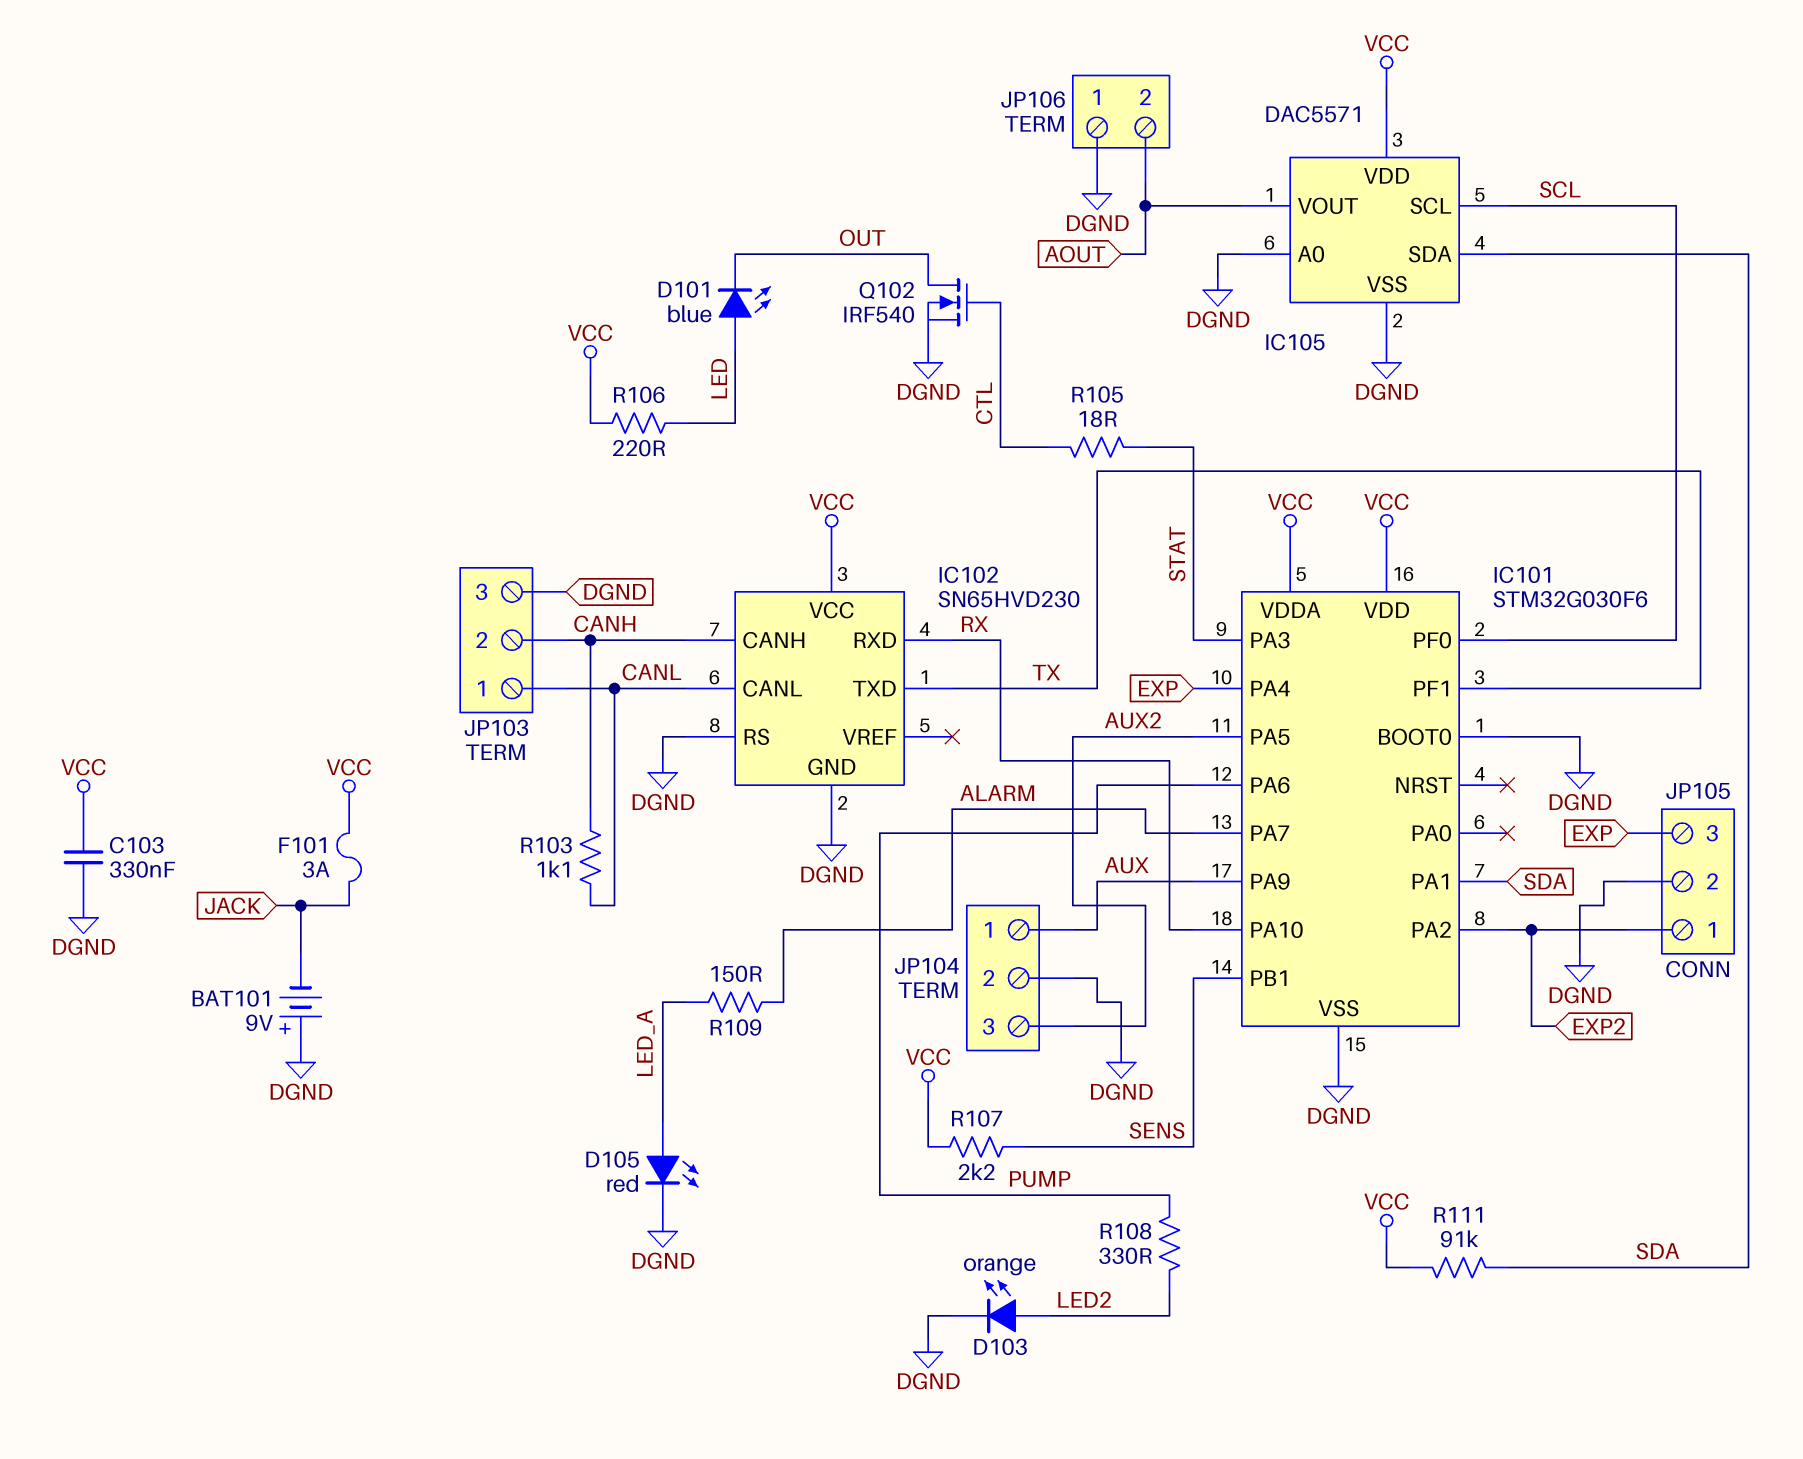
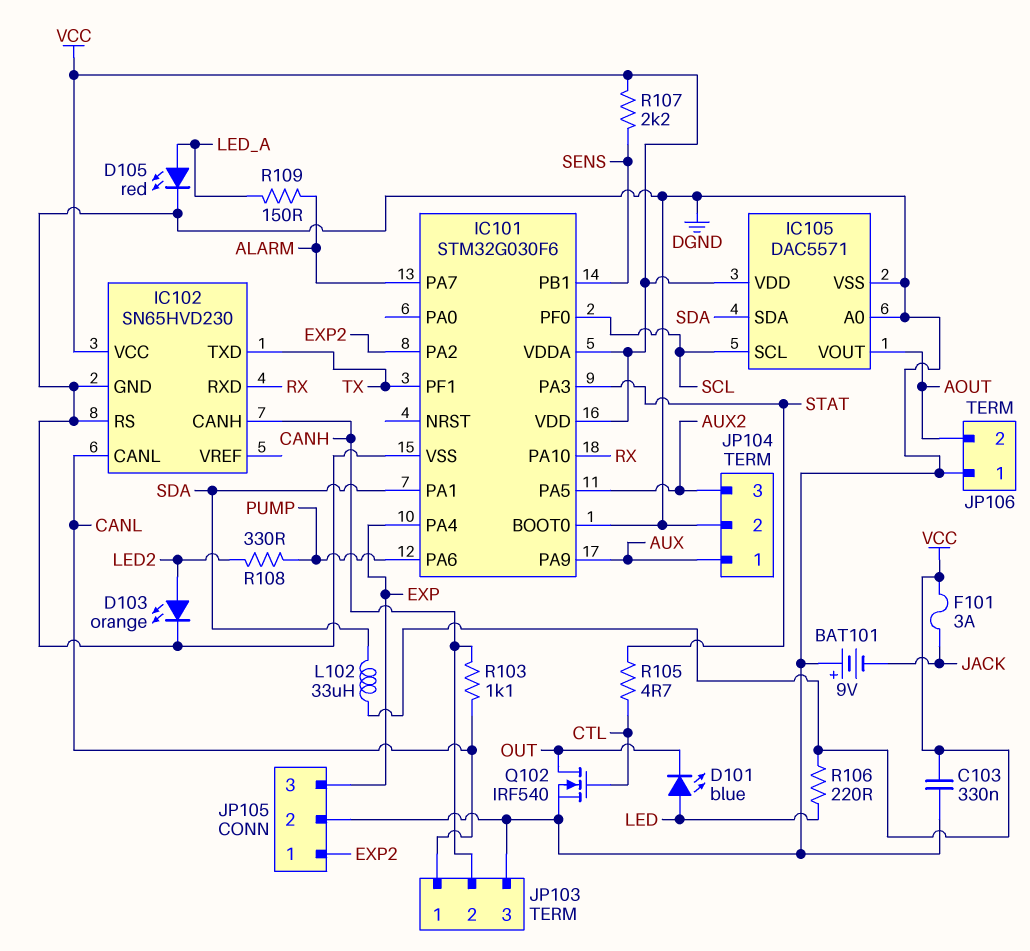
L102: none -> 33uH (SDA, VCC)
R105: 18 (CTL, STAT) -> 4.7 (CTL, STAT)
R111: 91k (SDA, VCC) -> none

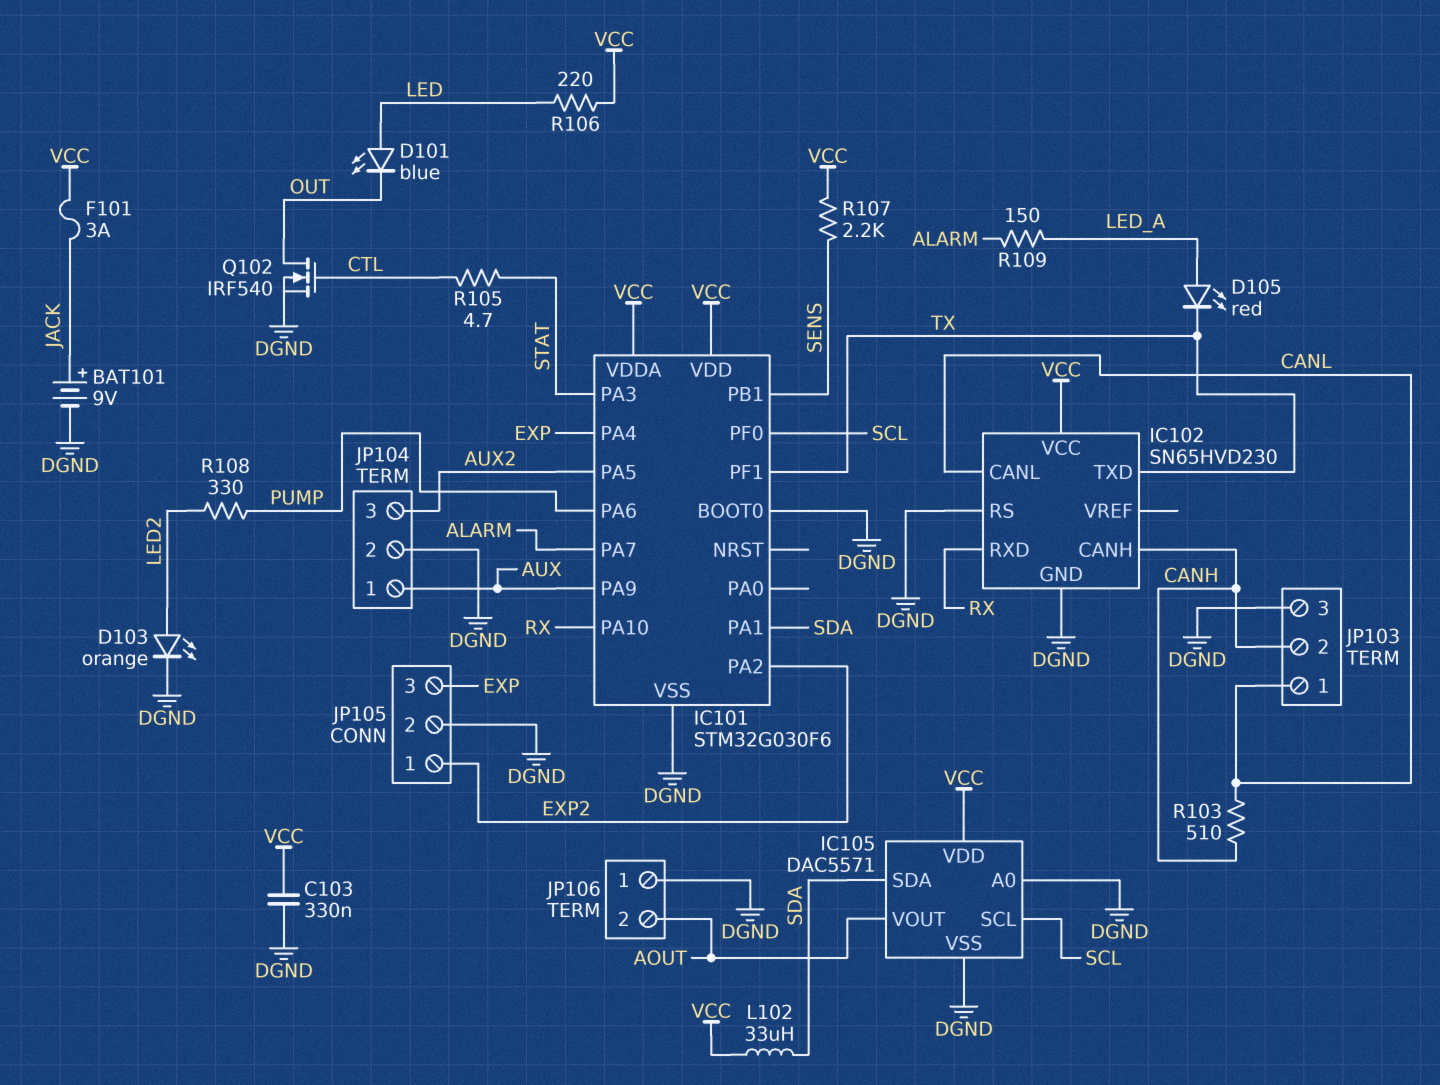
BAT101: 9V (plus DGND, minus JACK) -> 9V (plus JACK, minus DGND)
D105: LED red (A LED_A, K DGND) -> LED red (A LED_A, K TX)
R103: 1.1k (CANH, CANL) -> 510 (CANH, CANL)

